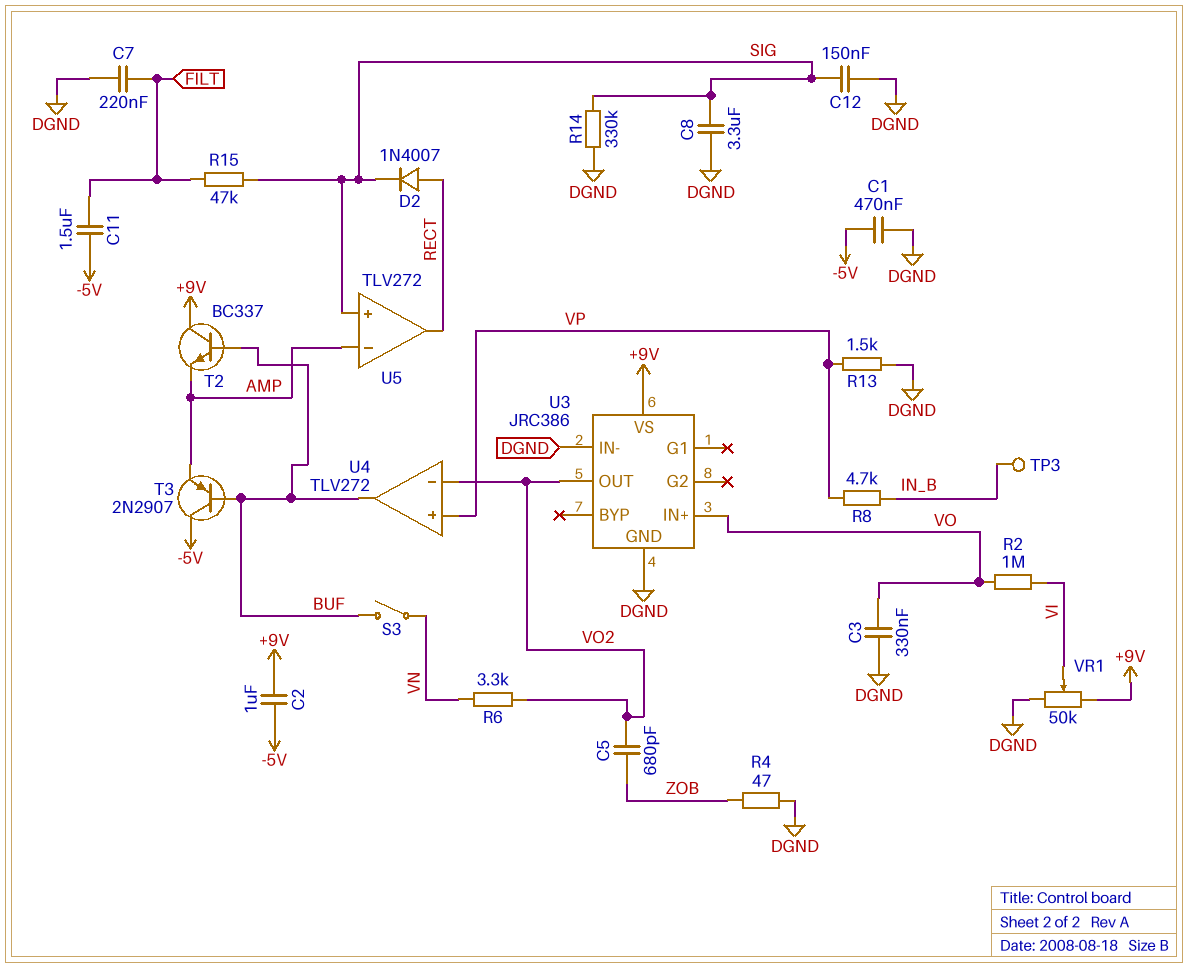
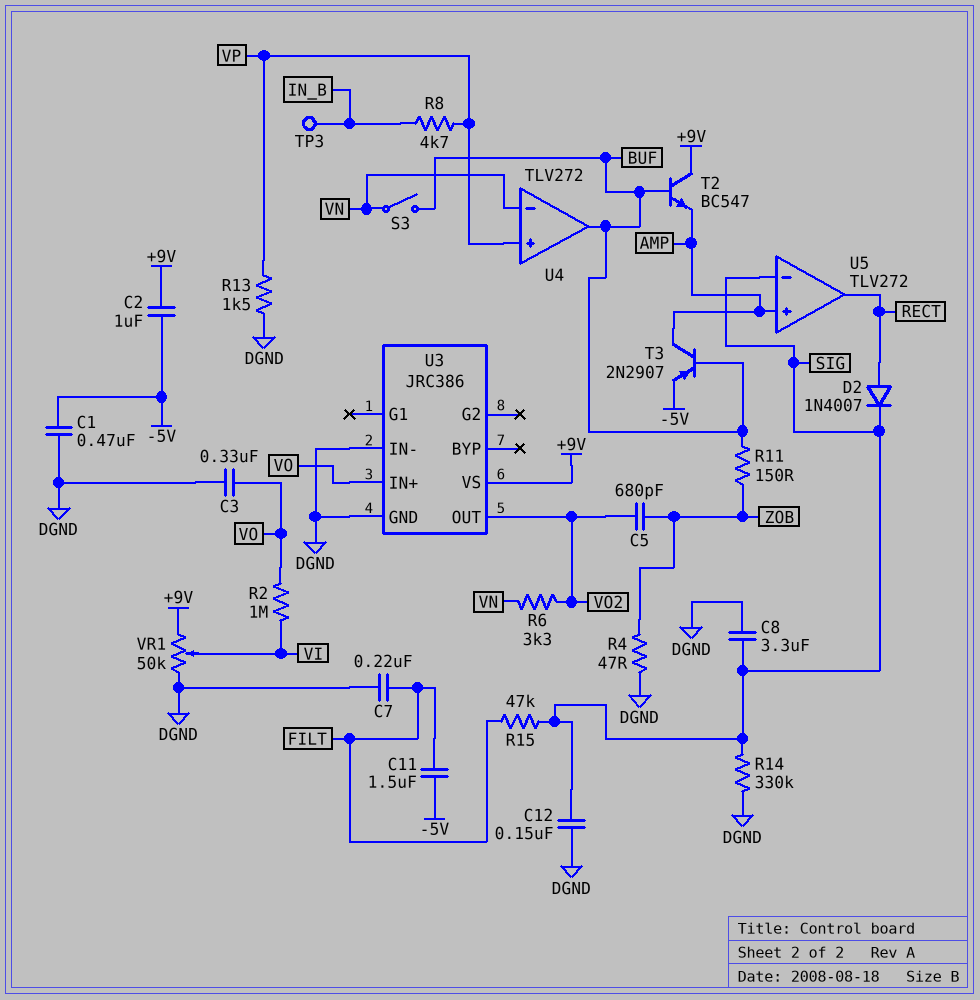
R11: none -> 150 (BUF, ZOB)
T2: NPN BC337 (B BUF, C +9V, E AMP) -> NPN BC547 (B BUF, C +9V, E AMP)
T3: PNP 2N2907 (B BUF, C -5V, E AMP) -> PNP 2N2907 (B BUF, C AMP, E -5V)
U4 pin in-: VO2 -> VN
U5 pin in+: SIG -> AMP
U5 pin in-: AMP -> SIG

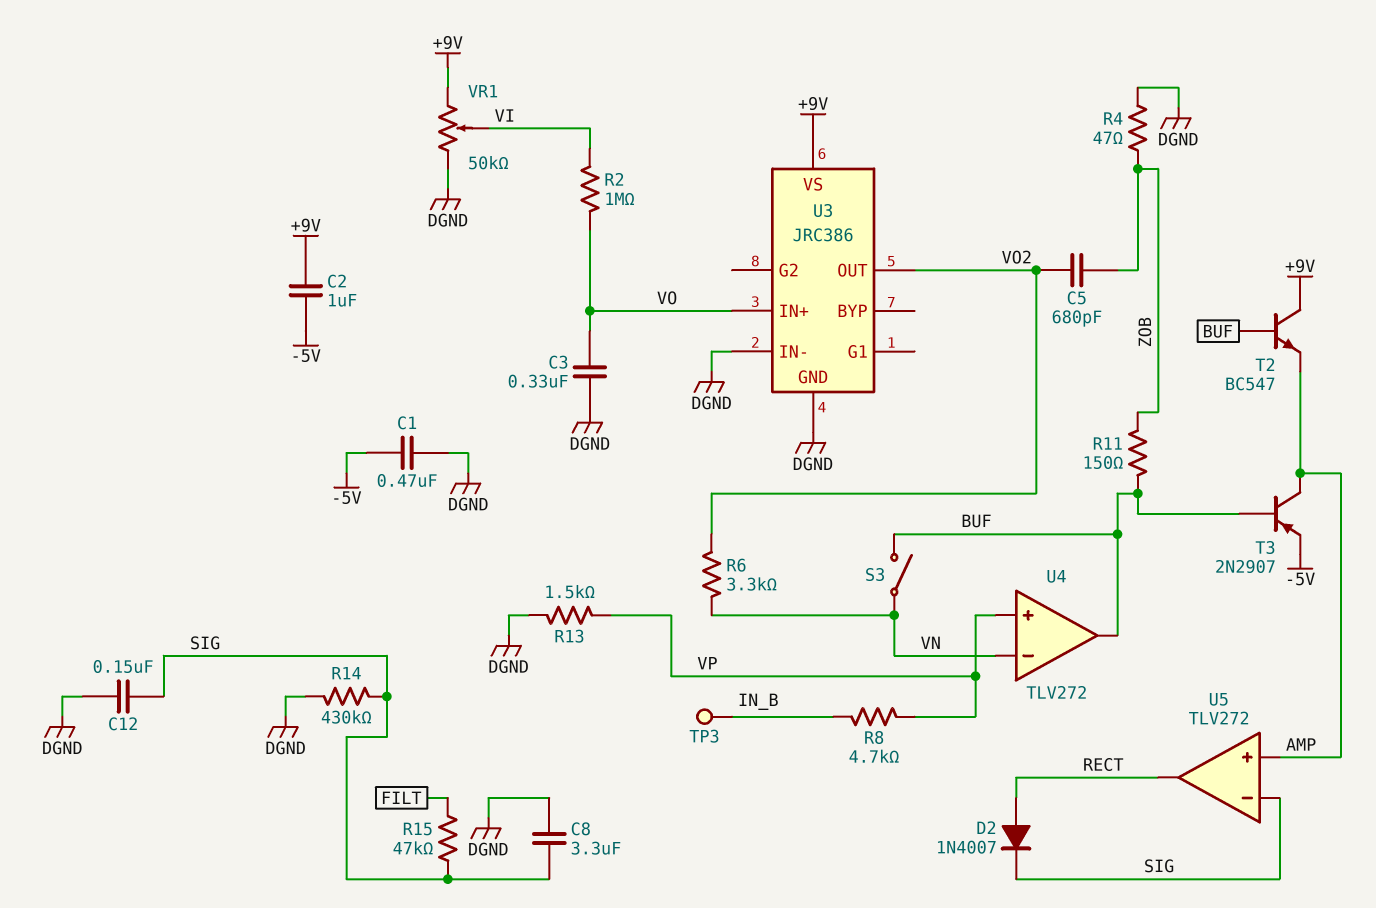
C7: 220nF (DGND, FILT) -> none
C11: 1.5uF (-5V, FILT) -> none
R14: 330k (DGND, SIG) -> 430k (DGND, SIG)

